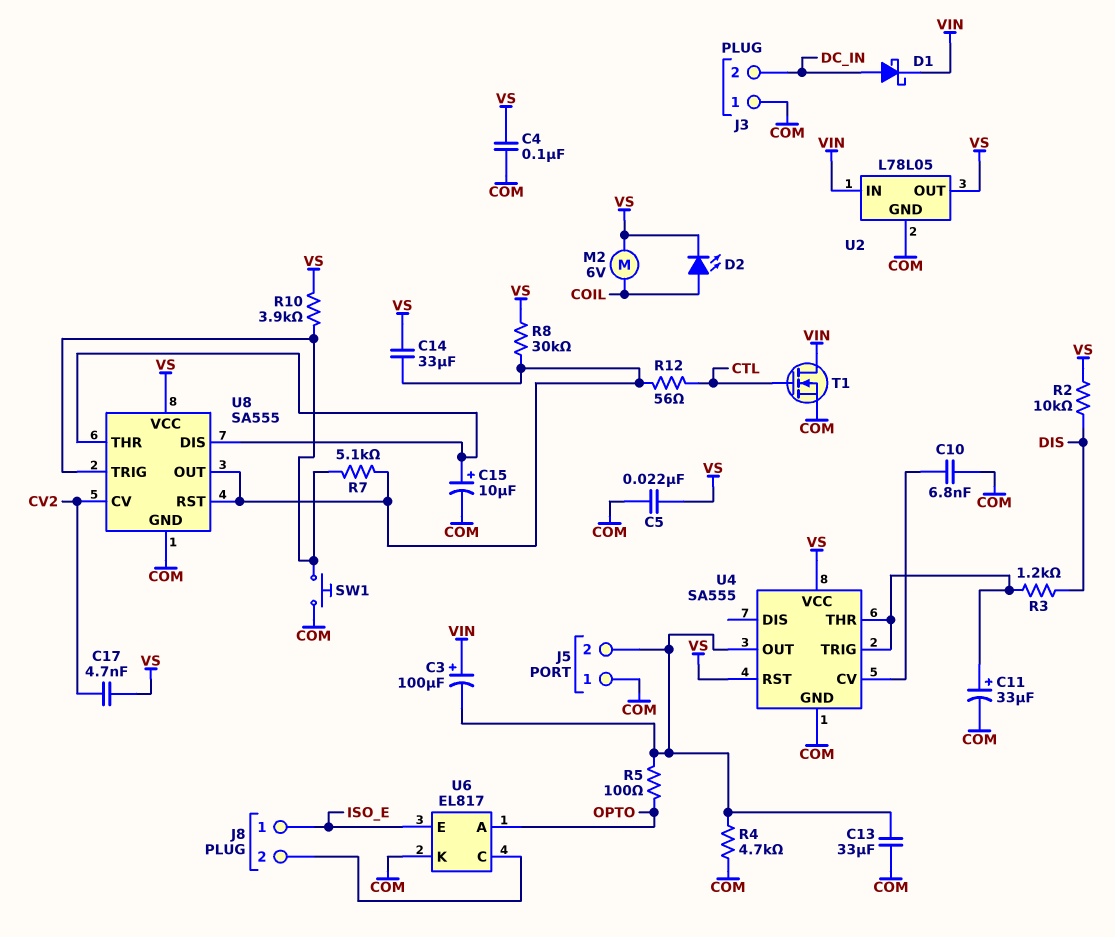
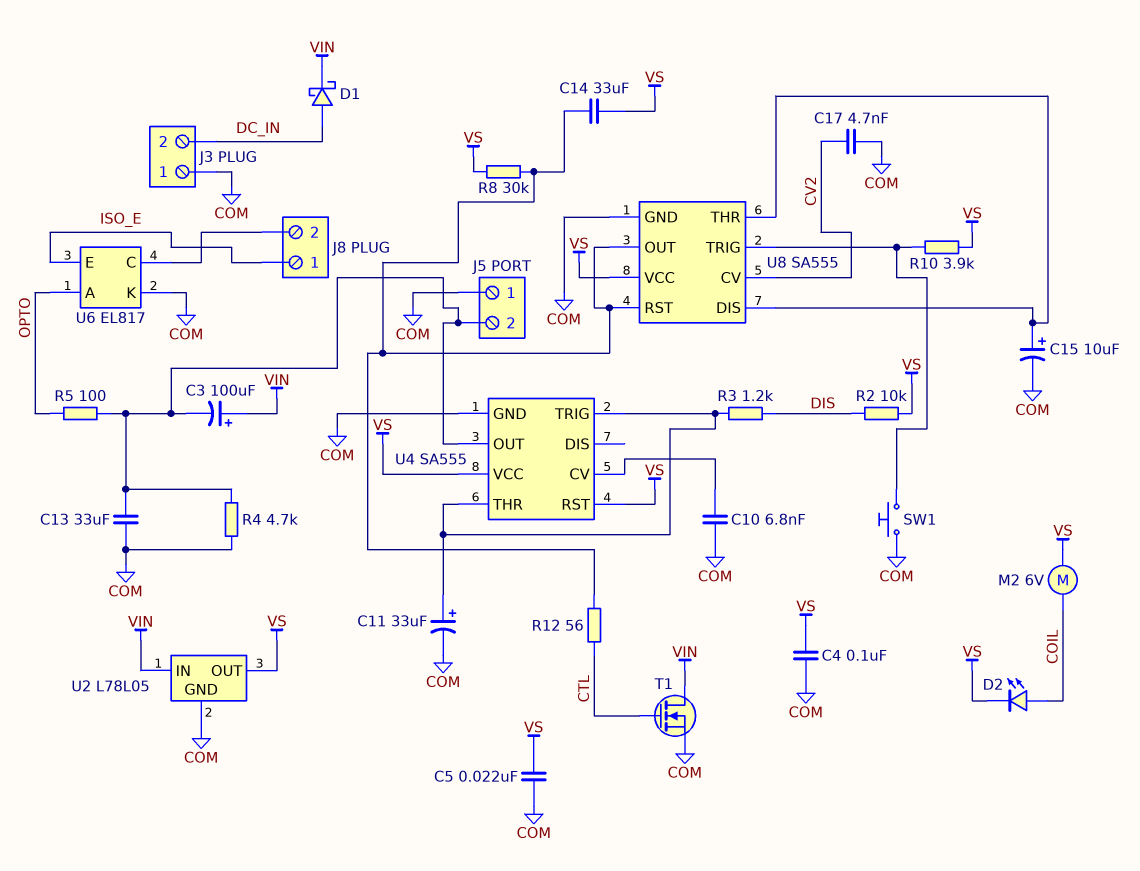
C17: 4.7nF (CV2, VS) -> 4.7nF (COM, CV2)
R7: 5.1k (U8/OUT, U8/TRIG) -> none

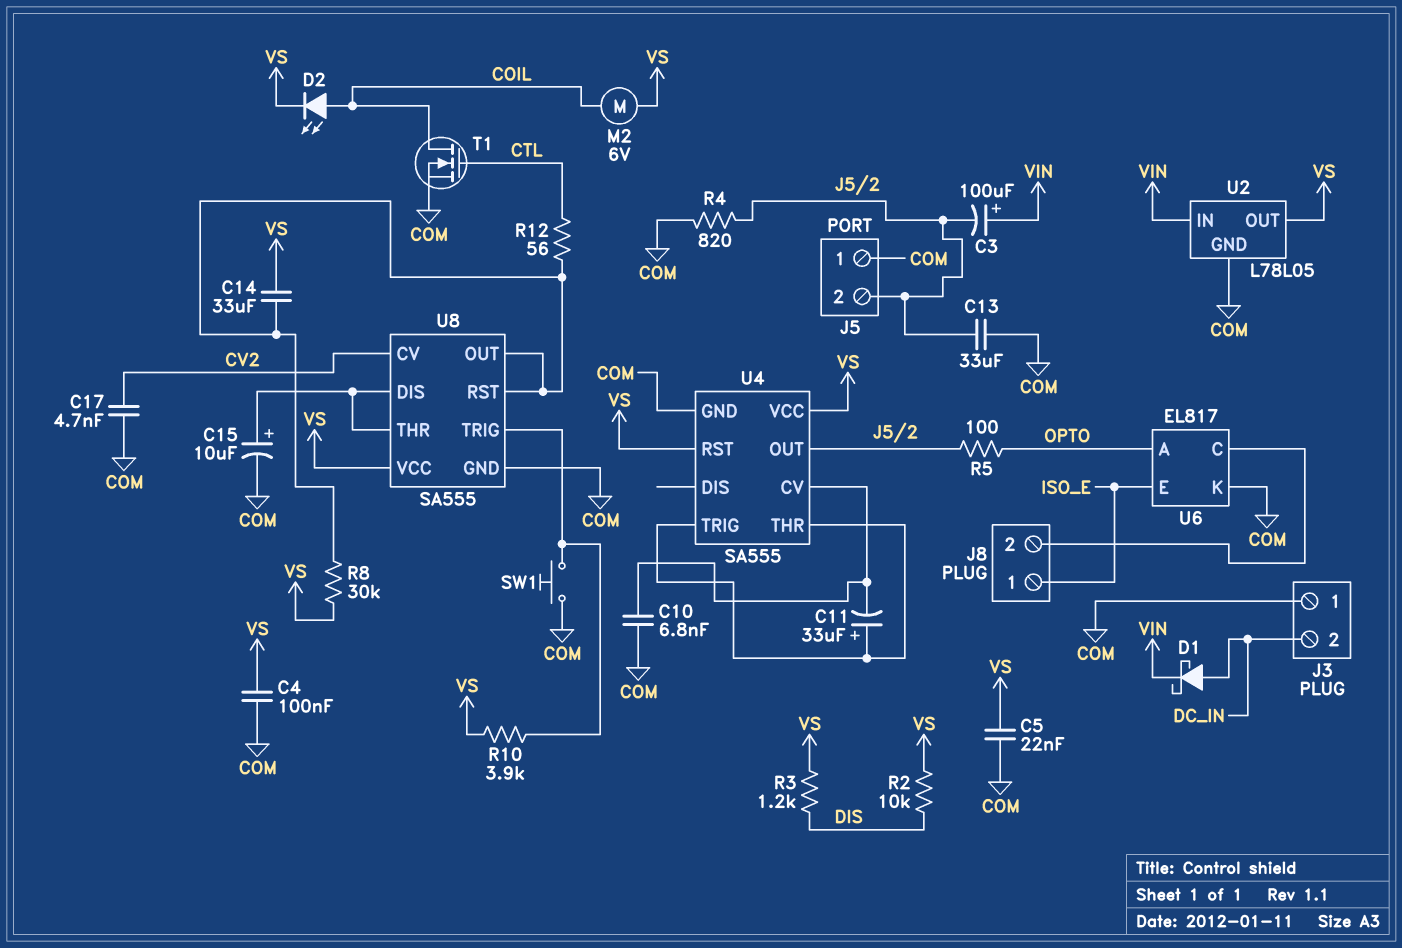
C11: 33uF (plus U4/THR, minus COM) -> 33uF (plus U4/THR, minus U4/CV)
R3: 1.2k (DIS, U4/THR) -> 1.2k (DIS, VS)
R4: 4.7k (COM, J5/2) -> 820 (COM, J5/2)
T1: NMOS (G CTL, D VIN, S COM) -> NMOS (G CTL, D COIL, S COM)

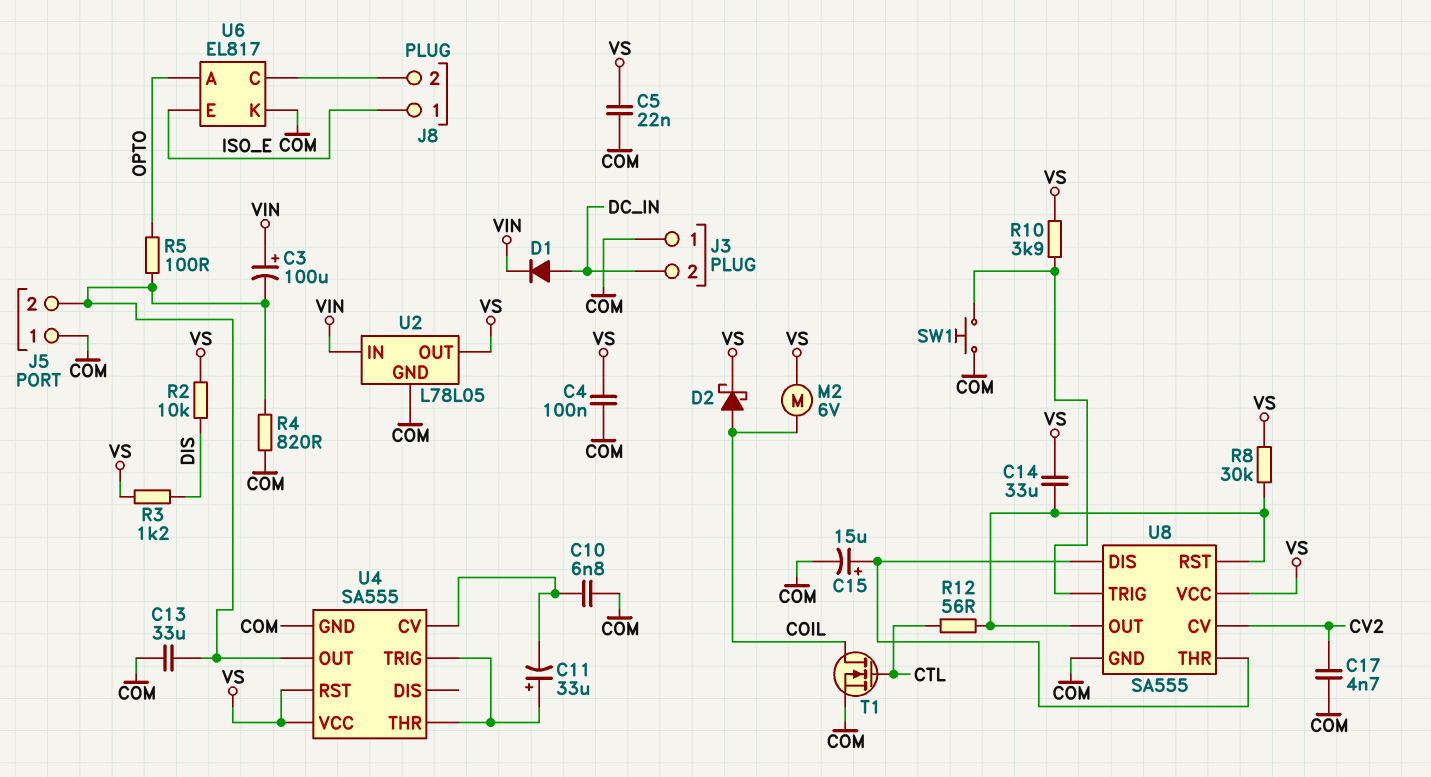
C15: 10uF (plus U8/DIS, minus COM) -> 15uF (plus U8/DIS, minus COM)
D1: schottky (A DC_IN, K VIN) -> diode (A DC_IN, K VIN)
D2: LED (A COIL, K VS) -> schottky (A COIL, K VS)

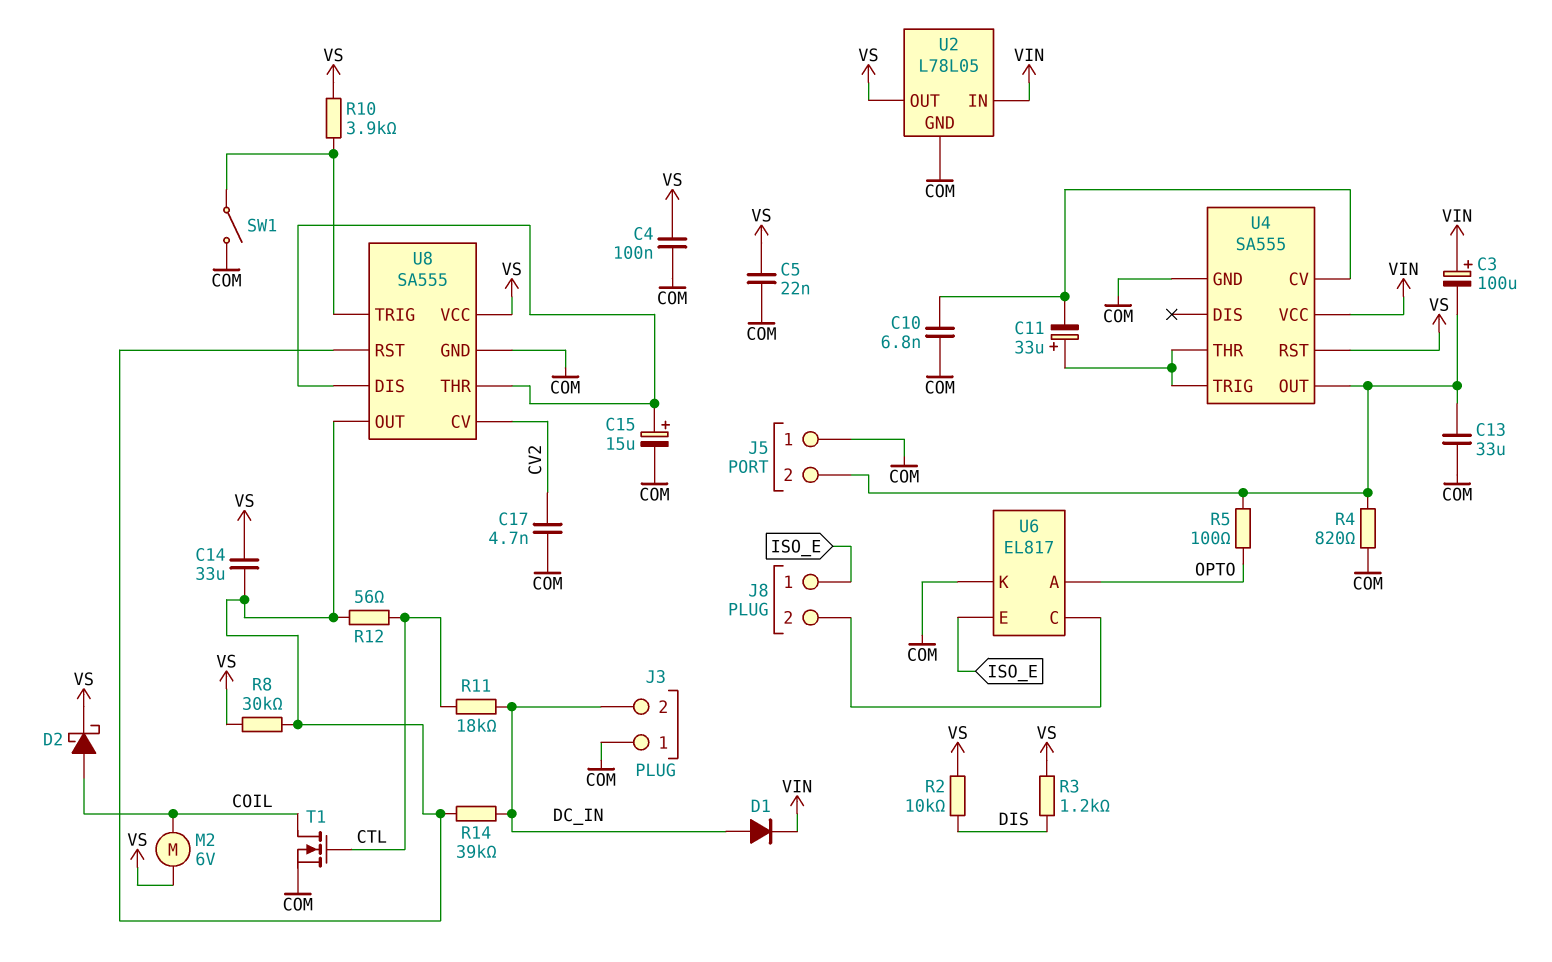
R11: none -> 18k (CTL, DC_IN)
R14: none -> 39k (DC_IN, U8/OUT)
SW1: button (COM, U8/TRIG) -> switch (COM, U8/TRIG)
U4 pin VCC: VS -> VIN

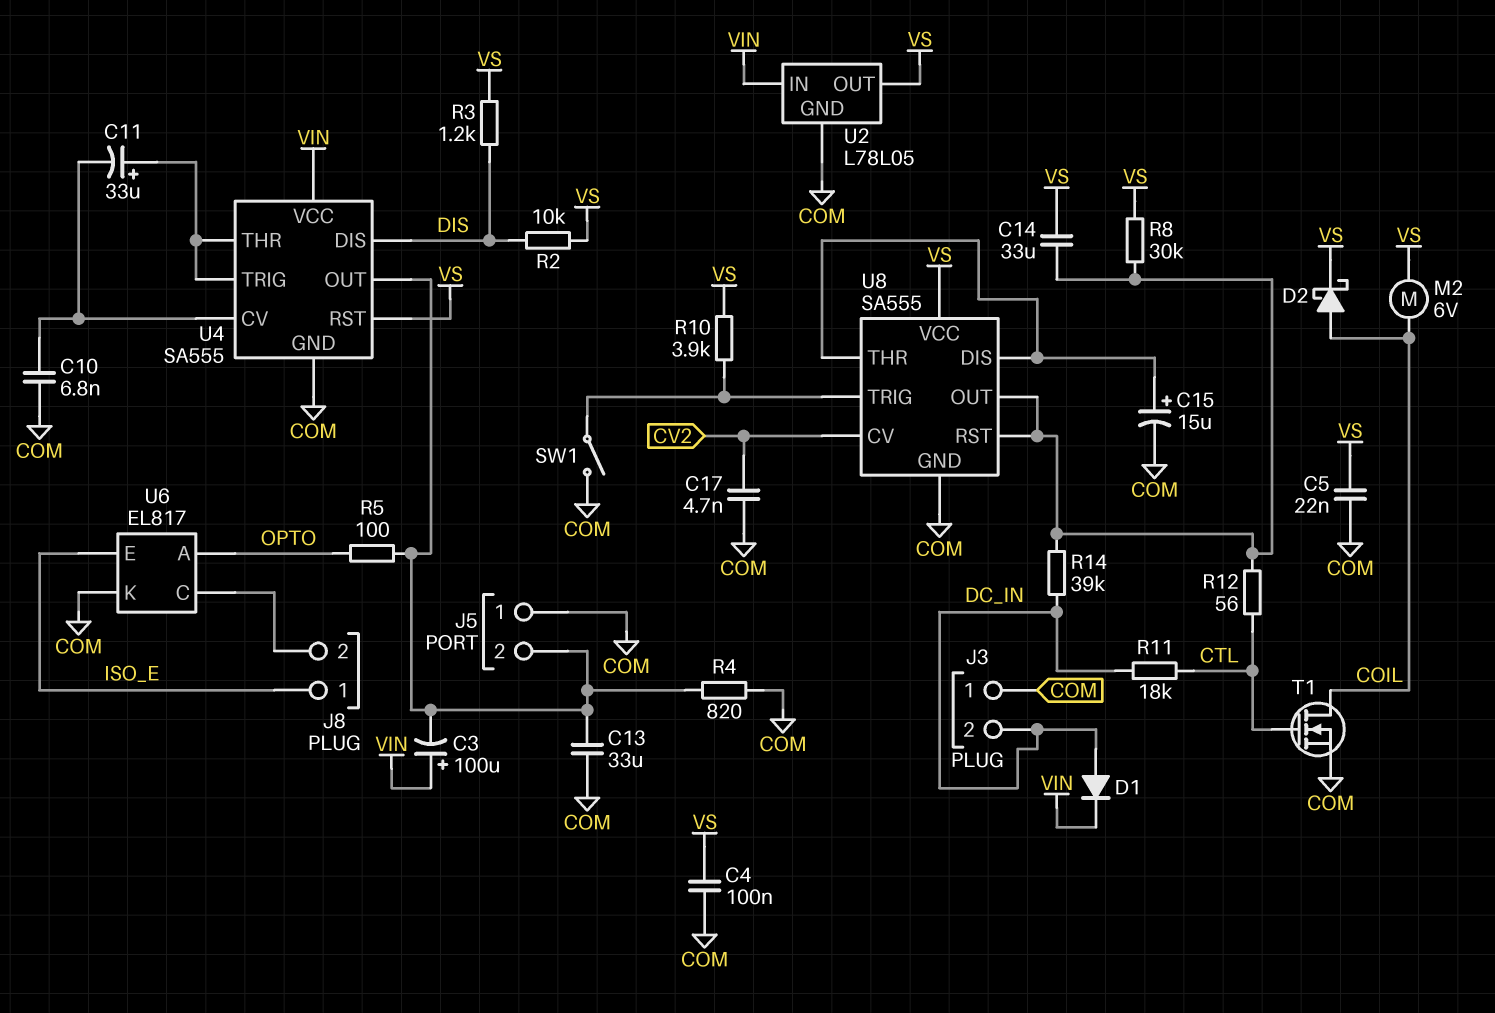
U4 pin DIS: none -> DIS

